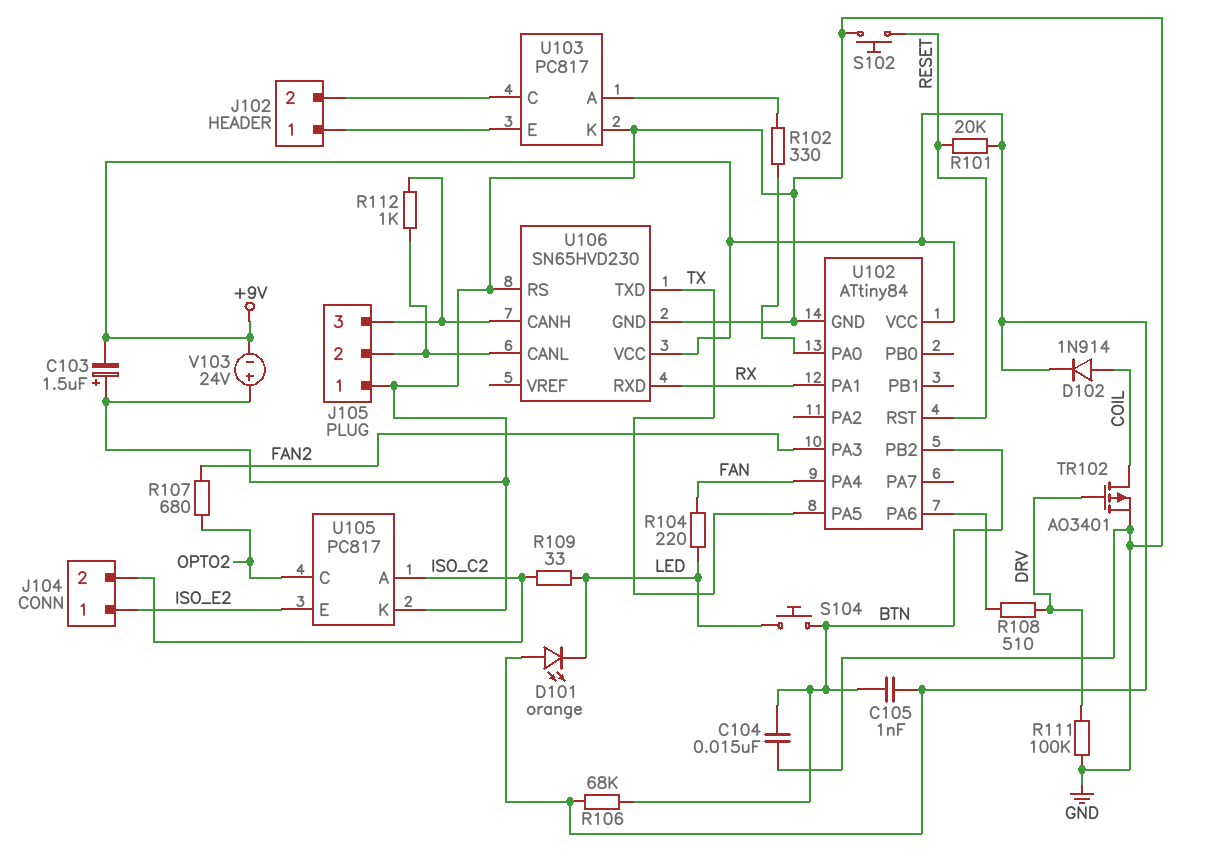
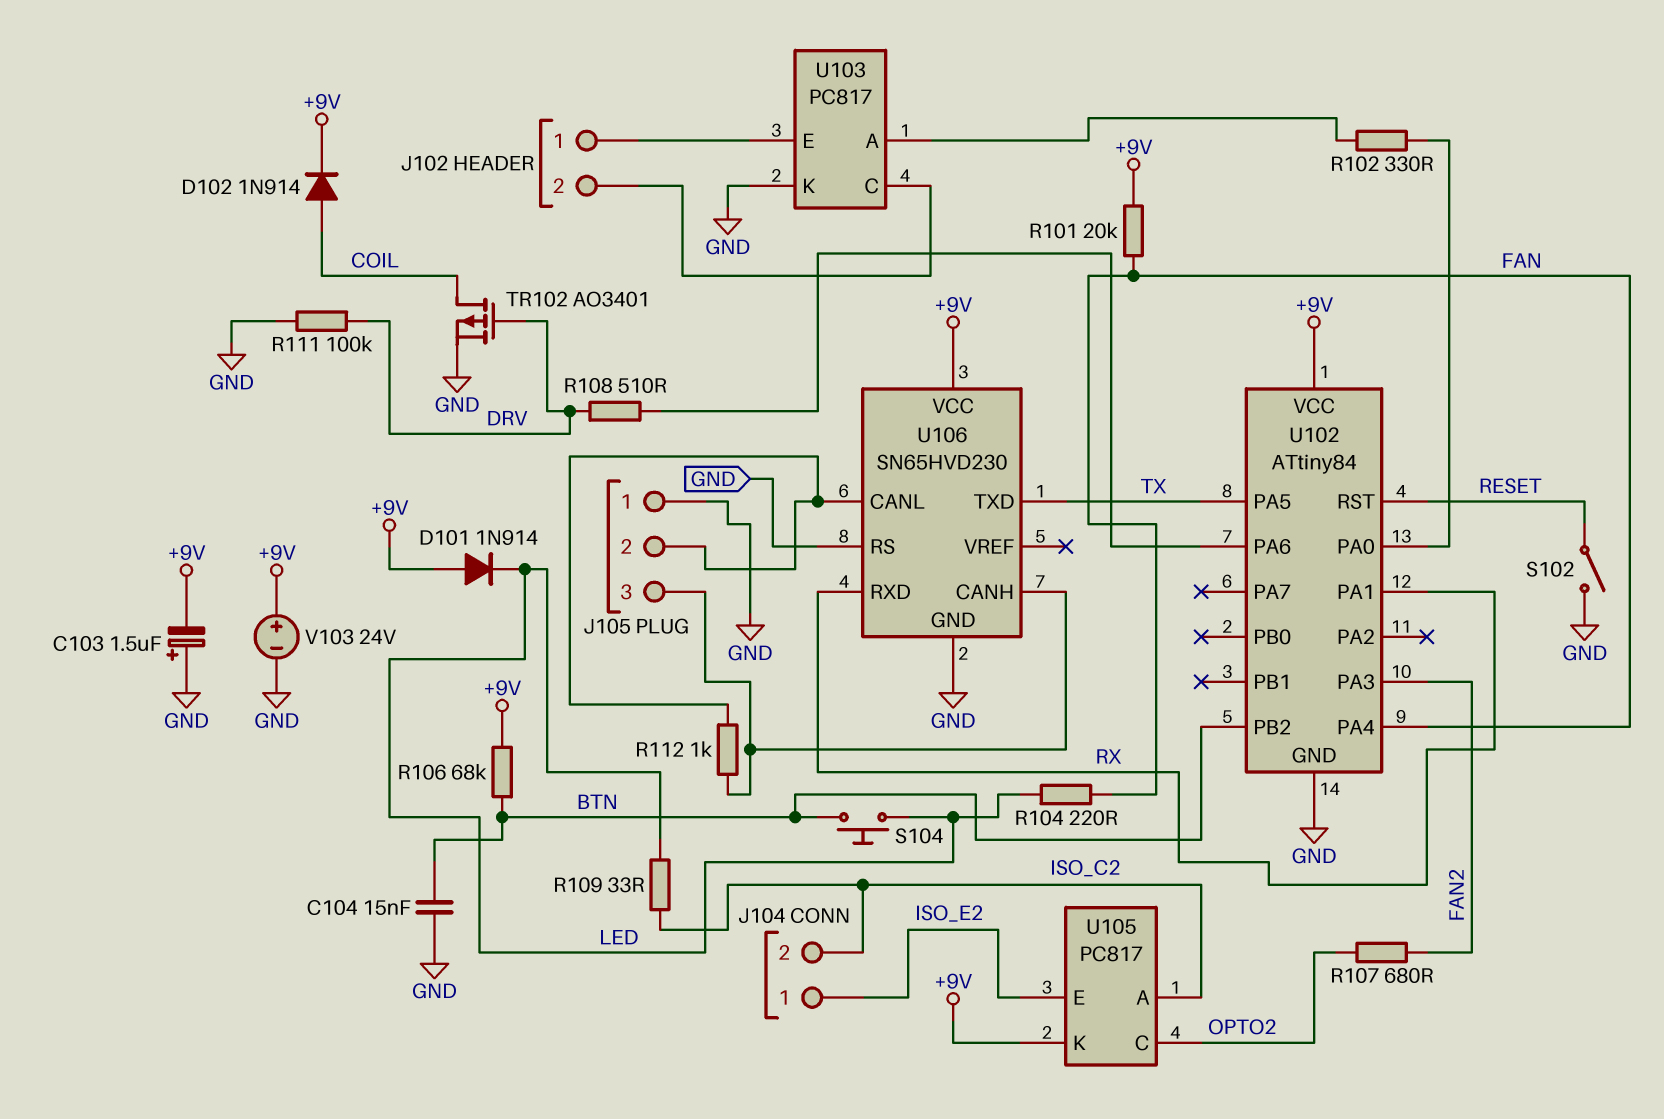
C105: 1nF (+9V, BTN) -> none
D101: LED orange (A +9V, K LED) -> diode 1N914 (A +9V, K LED)
R101: 20k (+9V, RESET) -> 20k (+9V, FAN)
S102: button (GND, RESET) -> switch (GND, RESET)
U105 pin K: GND -> +9V
V103: 24V (plus GND, minus +9V) -> 24V (plus +9V, minus GND)

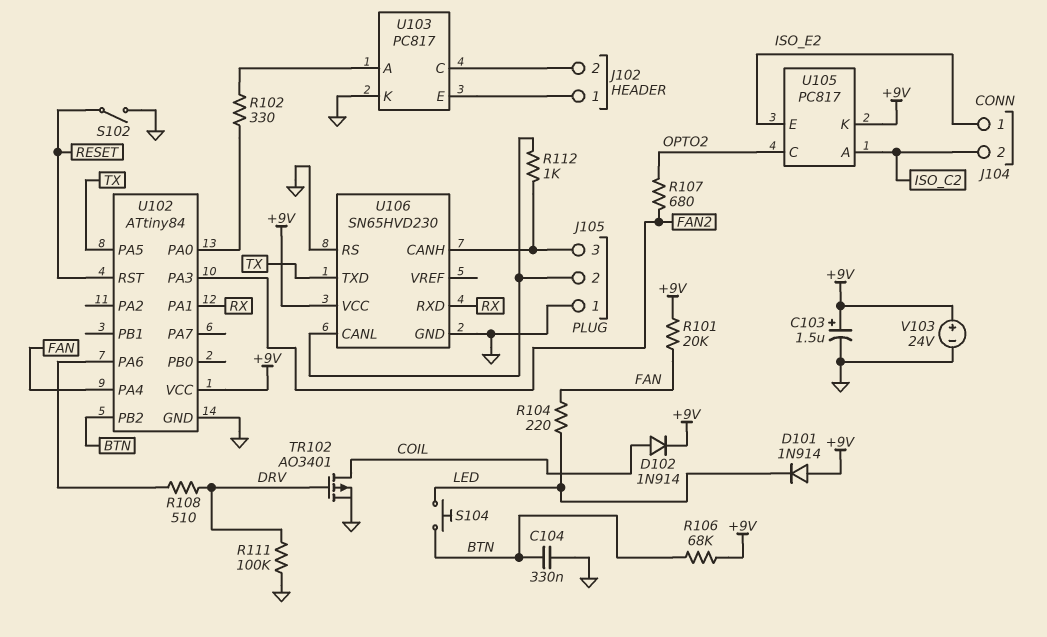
C103: 1.5uF (plus GND, minus +9V) -> 1.5uF (plus +9V, minus GND)
C104: 15nF (BTN, GND) -> 330nF (BTN, GND)
R109: 33 (ISO_C2, LED) -> none

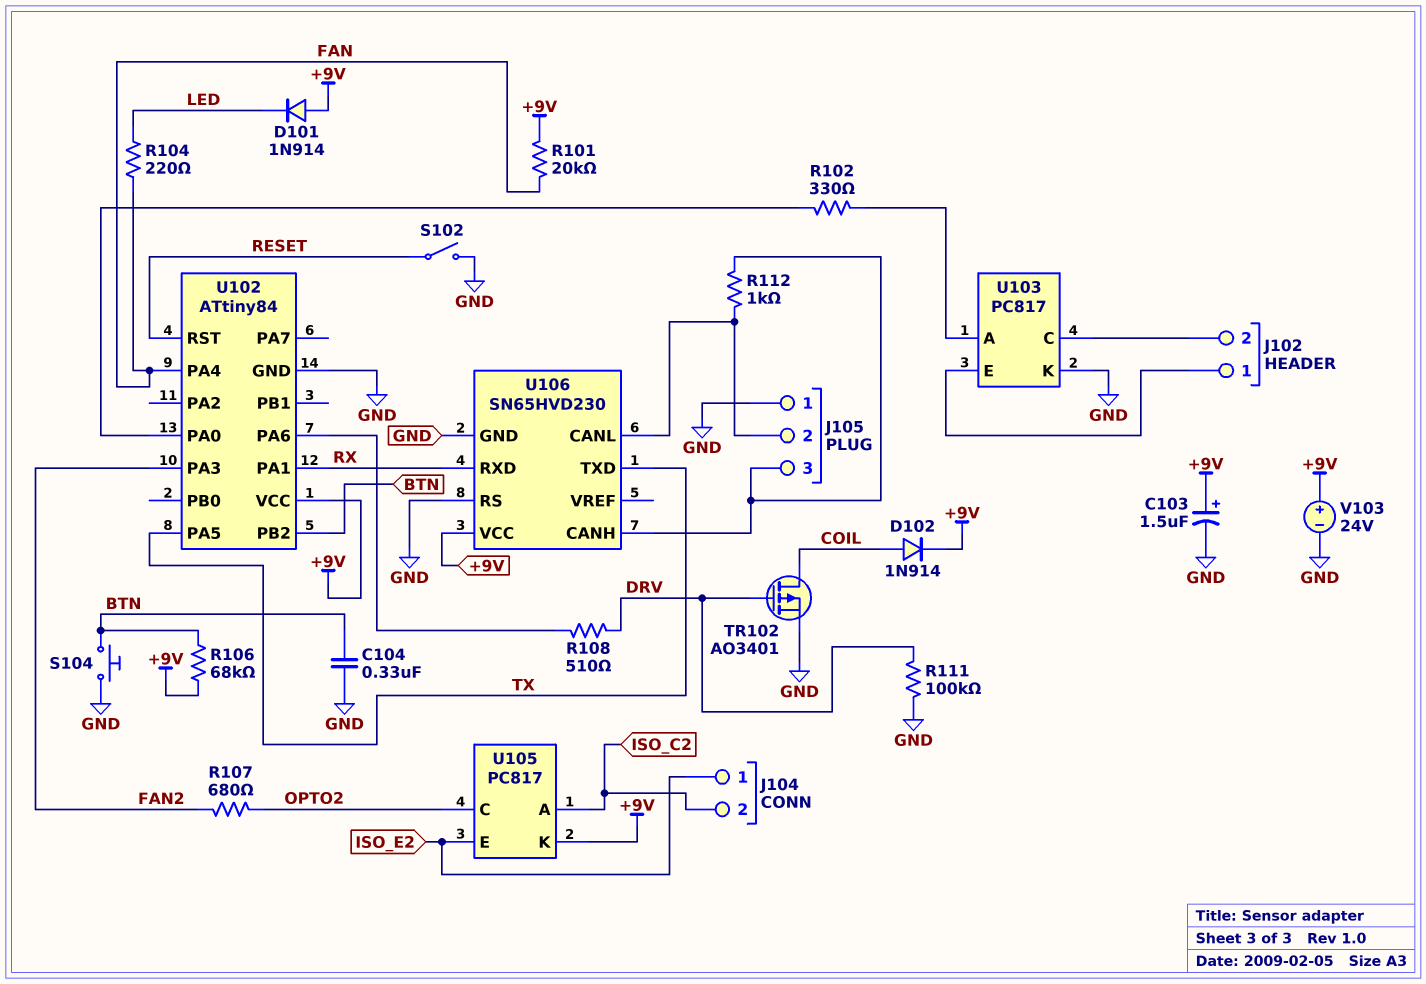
S104: button (BTN, LED) -> button (BTN, GND)

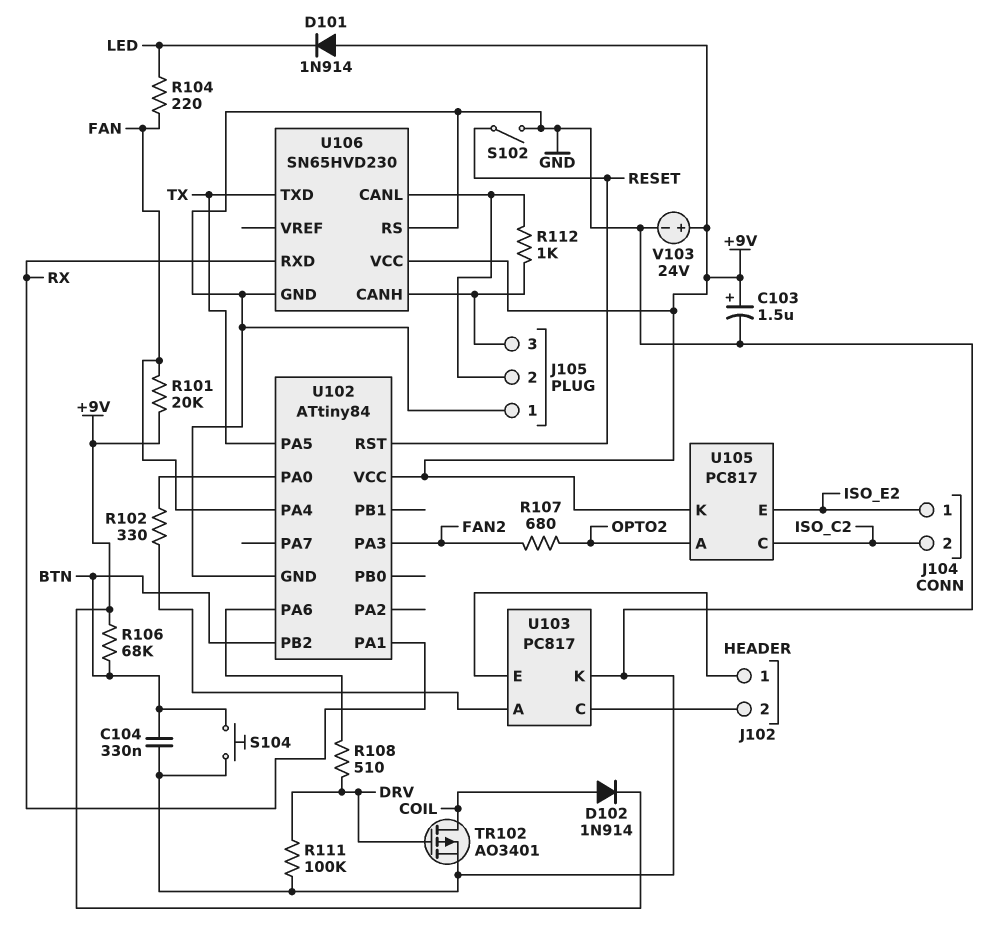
U105 pin A: ISO_C2 -> OPTO2
U105 pin C: OPTO2 -> ISO_C2

